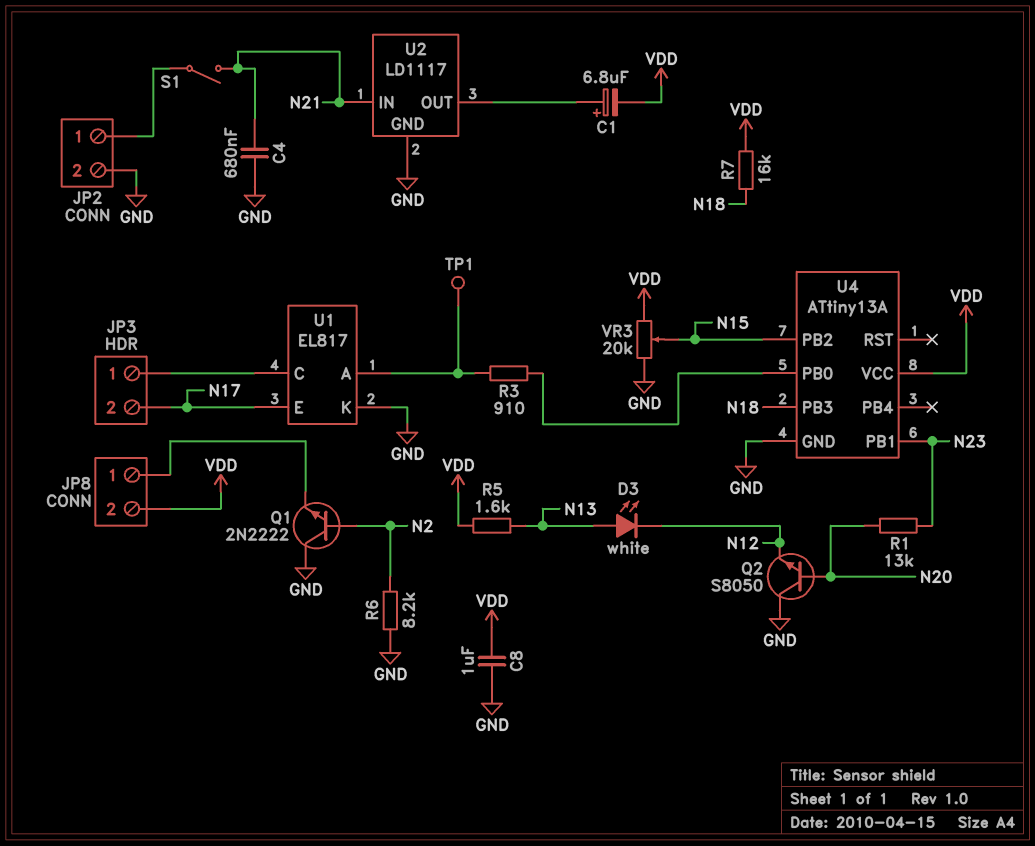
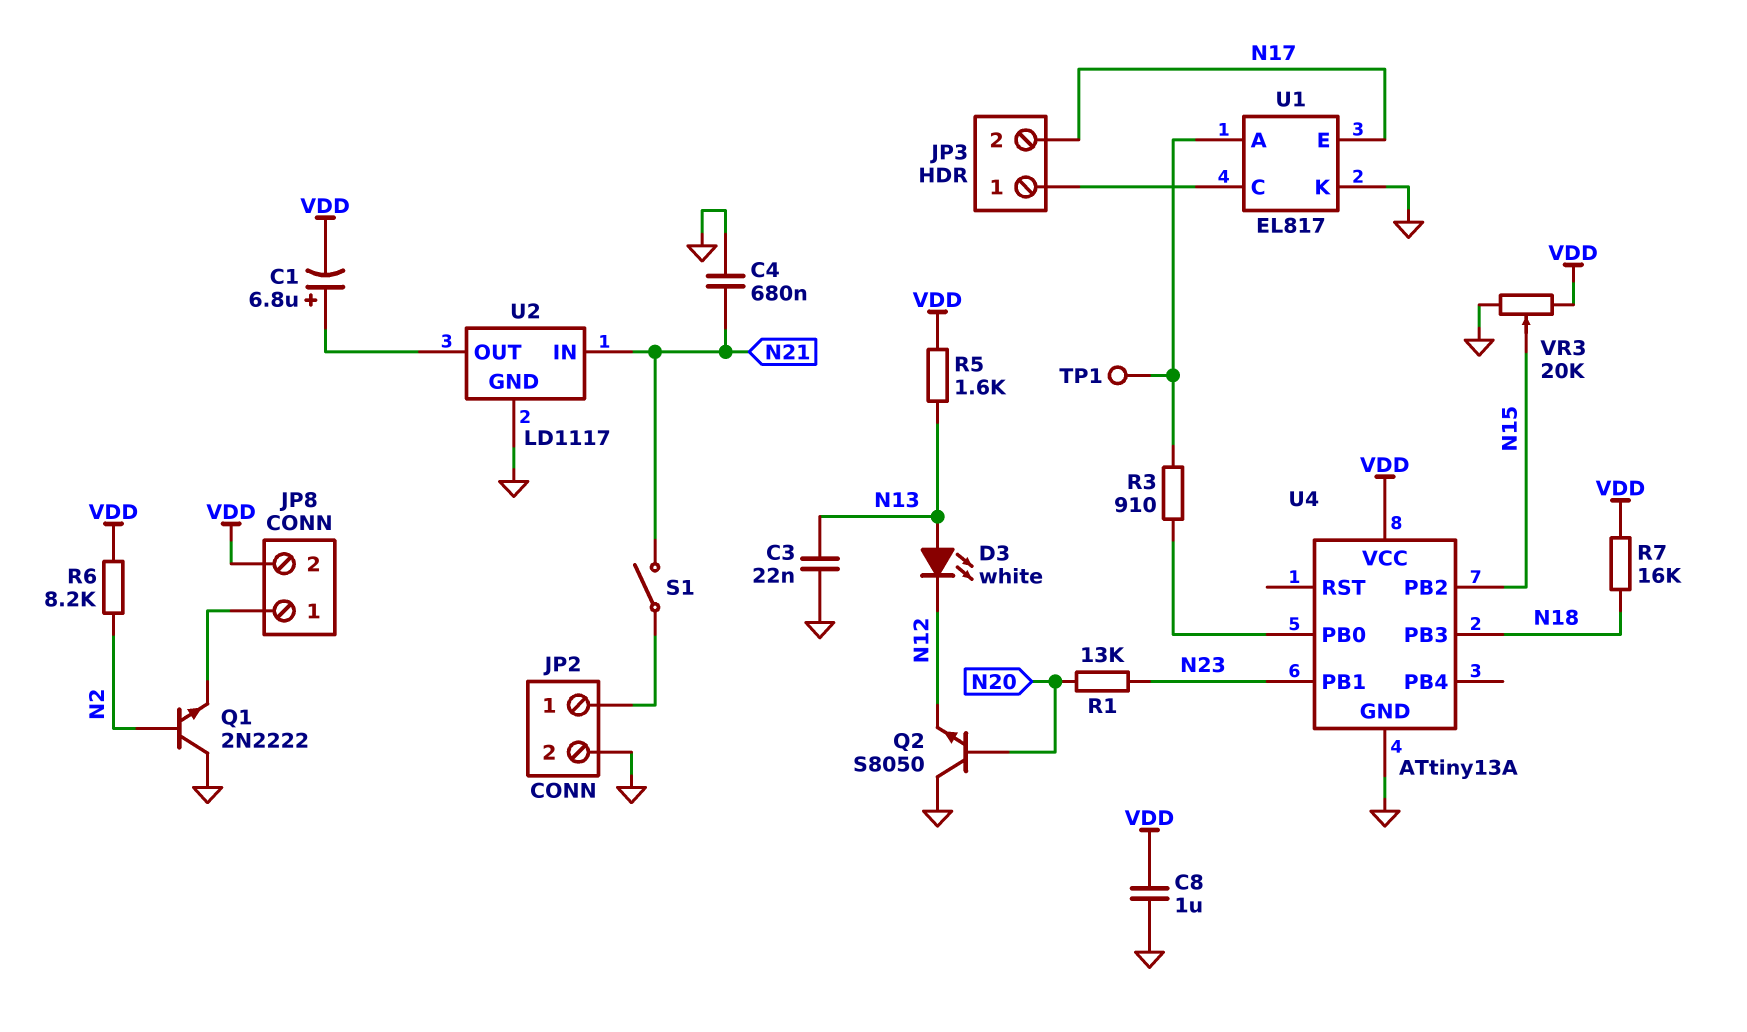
C3: none -> 22nF (GND, N13)
R6: 8.2k (GND, N2) -> 8.2k (N2, VDD)

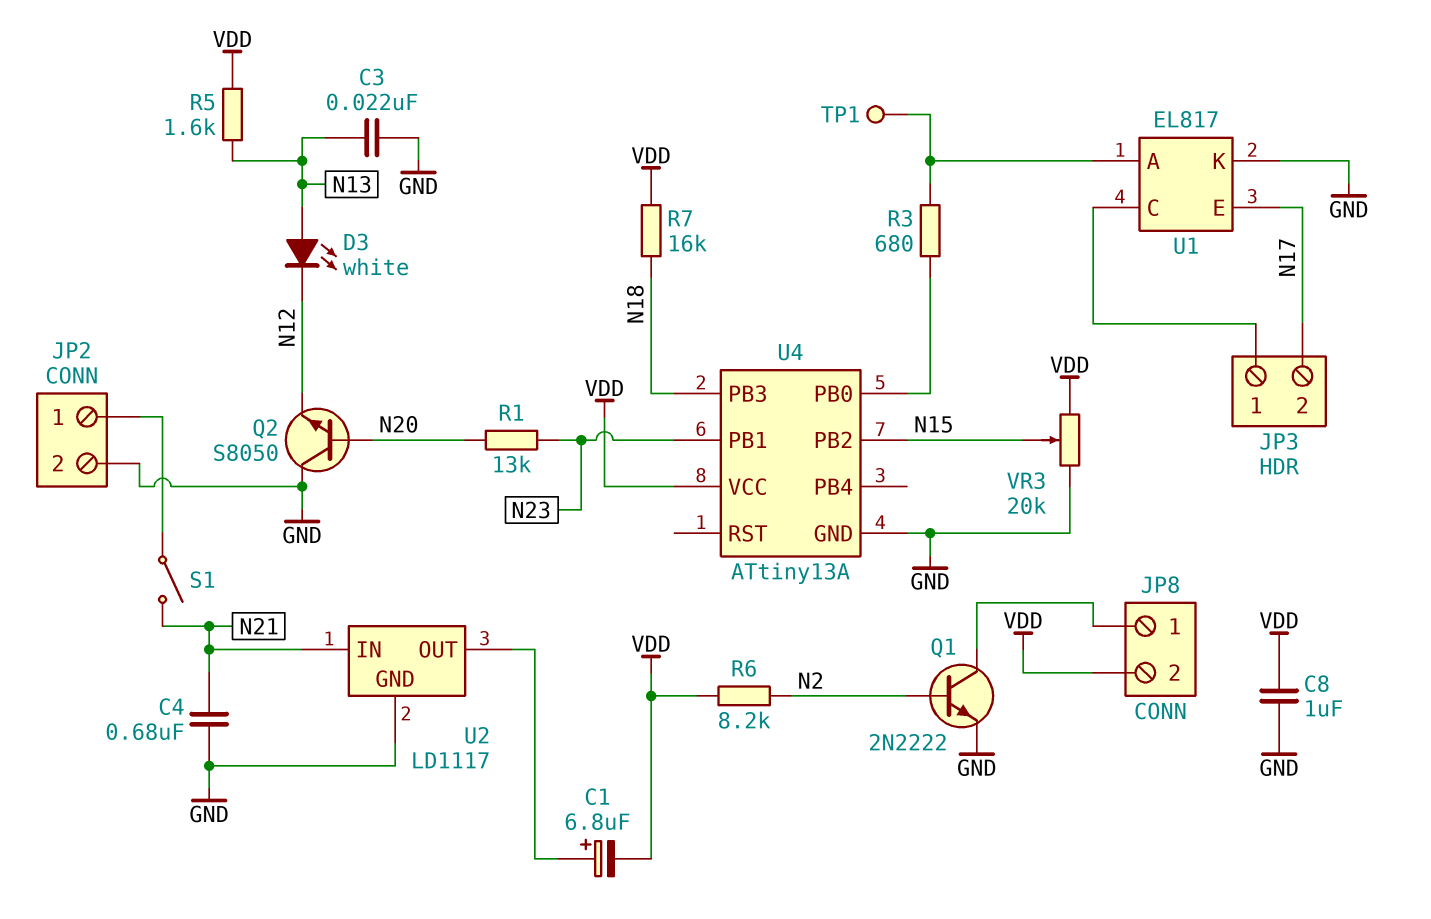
Q1: NPN 2N2222 (B N2, C GND, E JP8/1) -> NPN 2N2222 (B N2, C JP8/1, E GND)
R3: 910 (U1/A, U4/PB0) -> 680 (U1/A, U4/PB0)

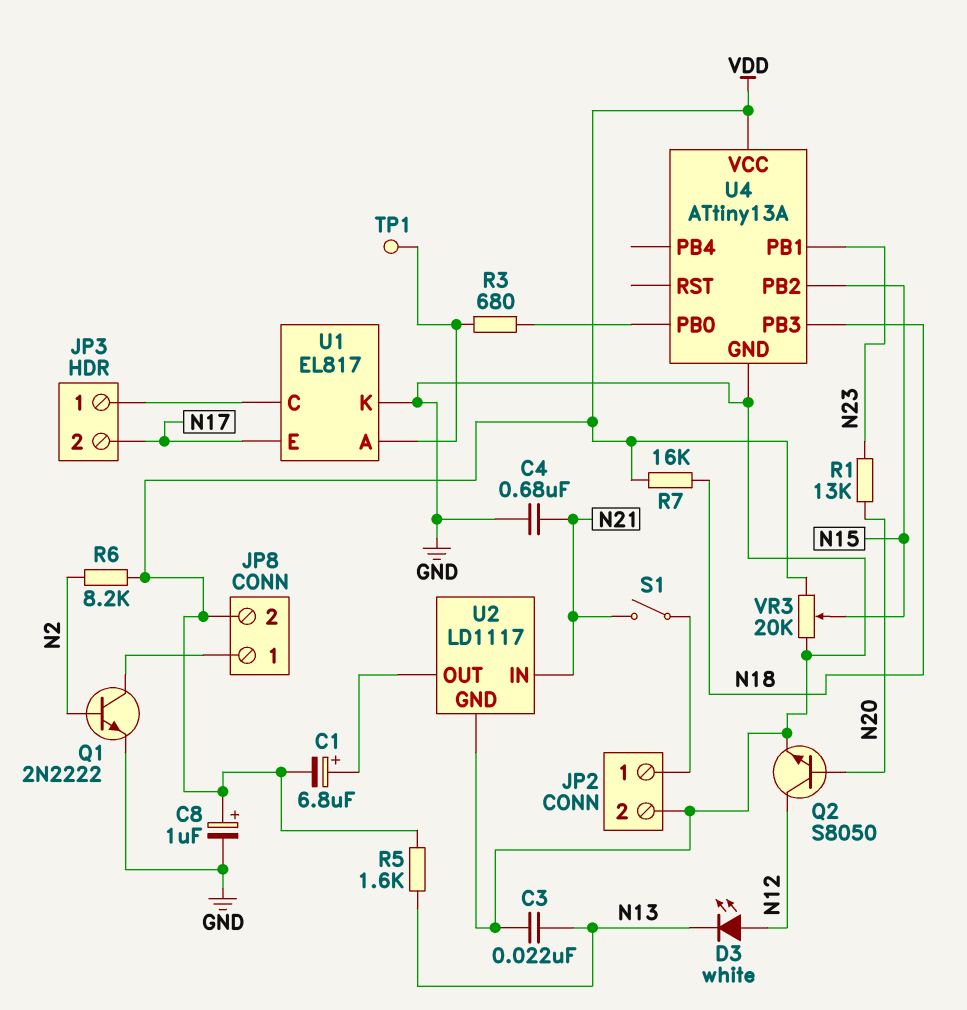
C8: 1uF (GND, VDD) -> 1uF (plus VDD, minus GND)
D3: LED white (A N13, K N12) -> LED white (A N12, K N13)
Q2: NPN S8050 (B N20, C GND, E N12) -> NPN S8050 (B N20, C N12, E GND)

